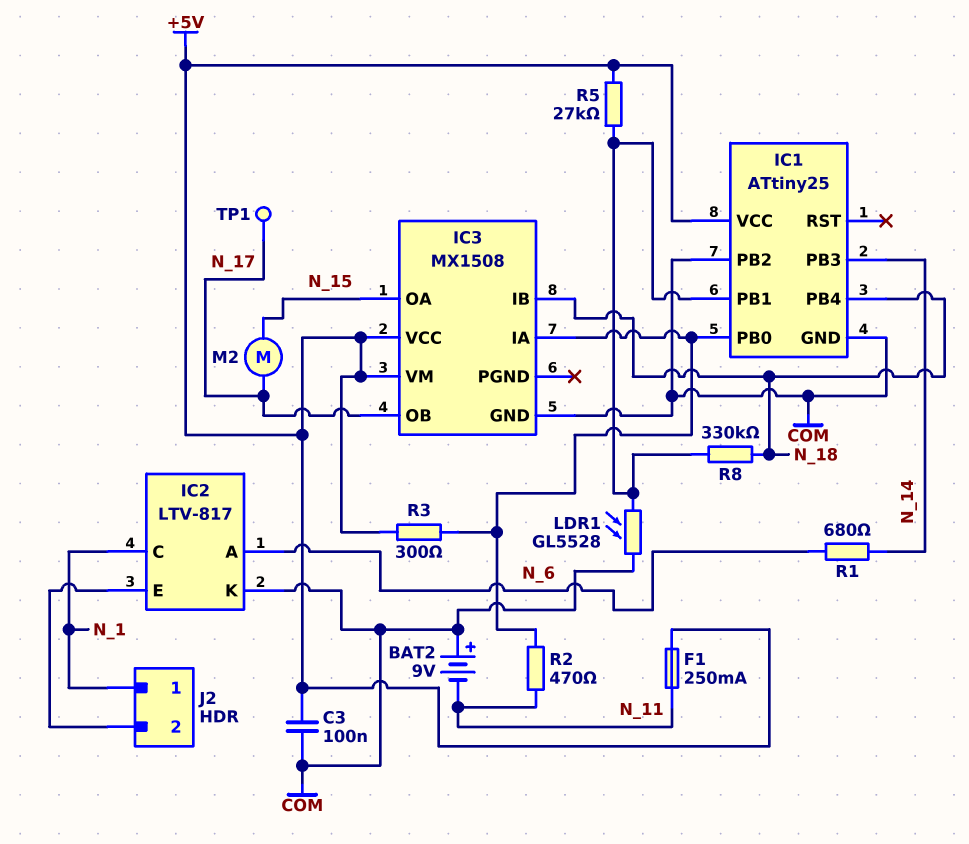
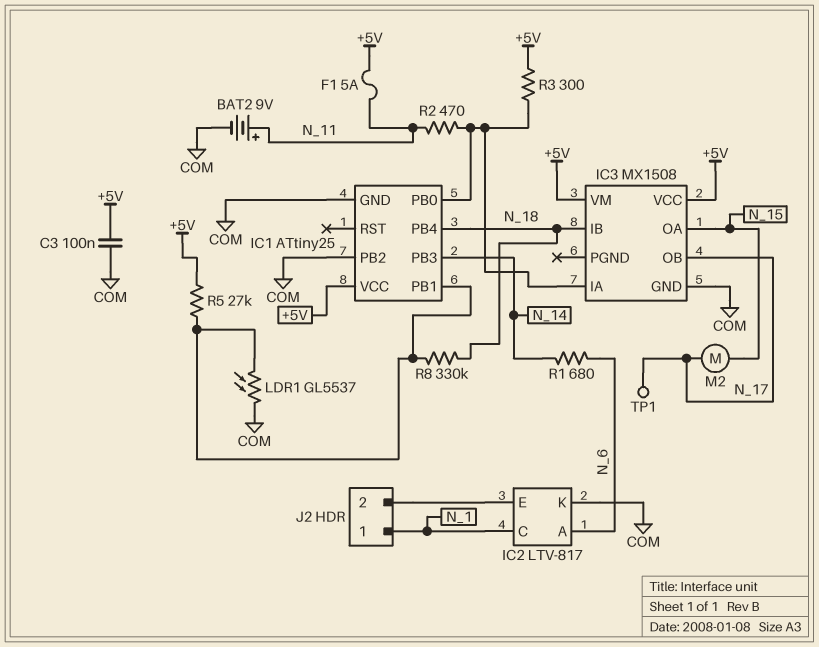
BAT2: 9V (plus COM, minus N_11) -> 9V (plus N_11, minus COM)
F1: 250mA (+5V, N_11) -> 5A (+5V, N_11)
LDR1: GL5528 (COM, IC1/PB1) -> GL5537 (COM, IC1/PB1)

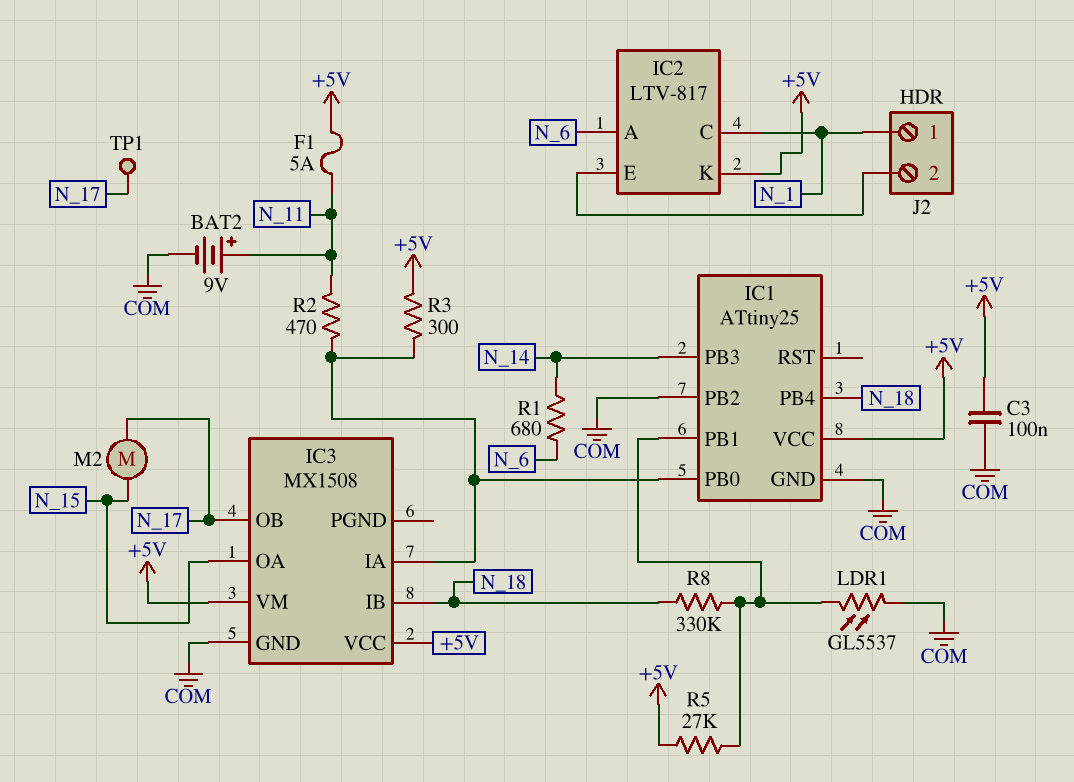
IC2 pin K: COM -> +5V

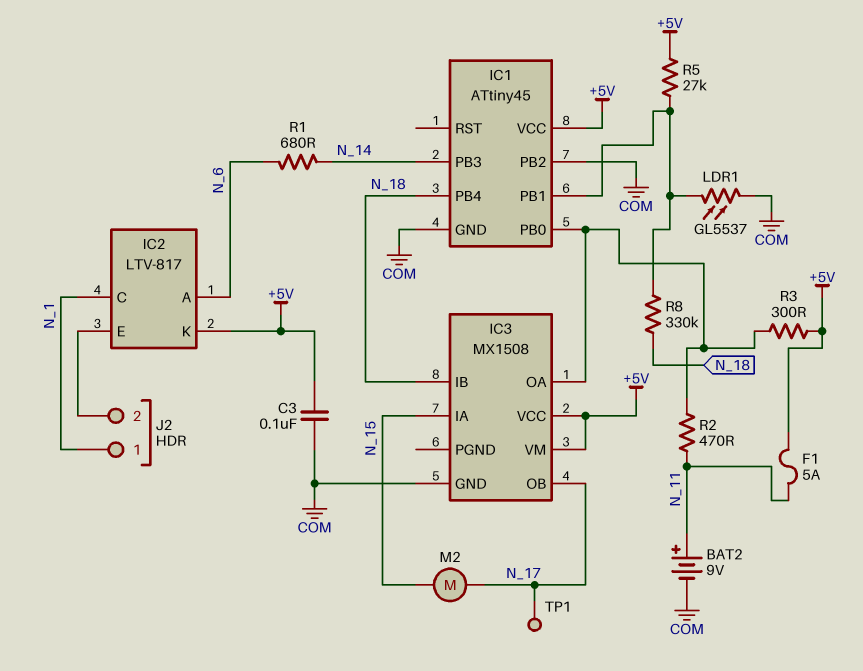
IC1: ATtiny25 -> ATtiny45
IC3 pin IA: IC1/PB0 -> N_15
IC3 pin OA: N_15 -> IC1/PB0

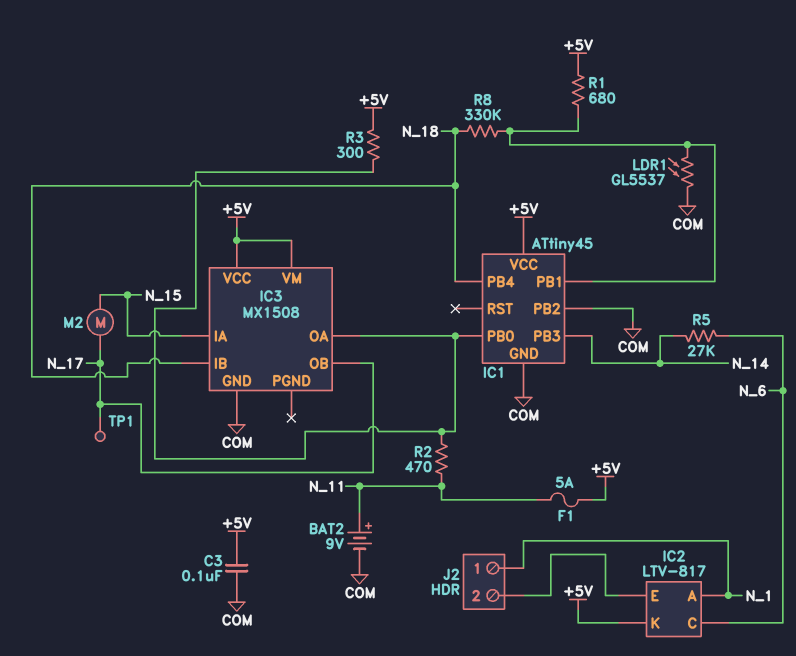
IC2 pin A: N_6 -> N_1
IC2 pin C: N_1 -> N_6
R1: 680 (N_6, N_14) -> 680 (+5V, IC1/PB1)
R5: 27k (+5V, IC1/PB1) -> 27k (N_6, N_14)

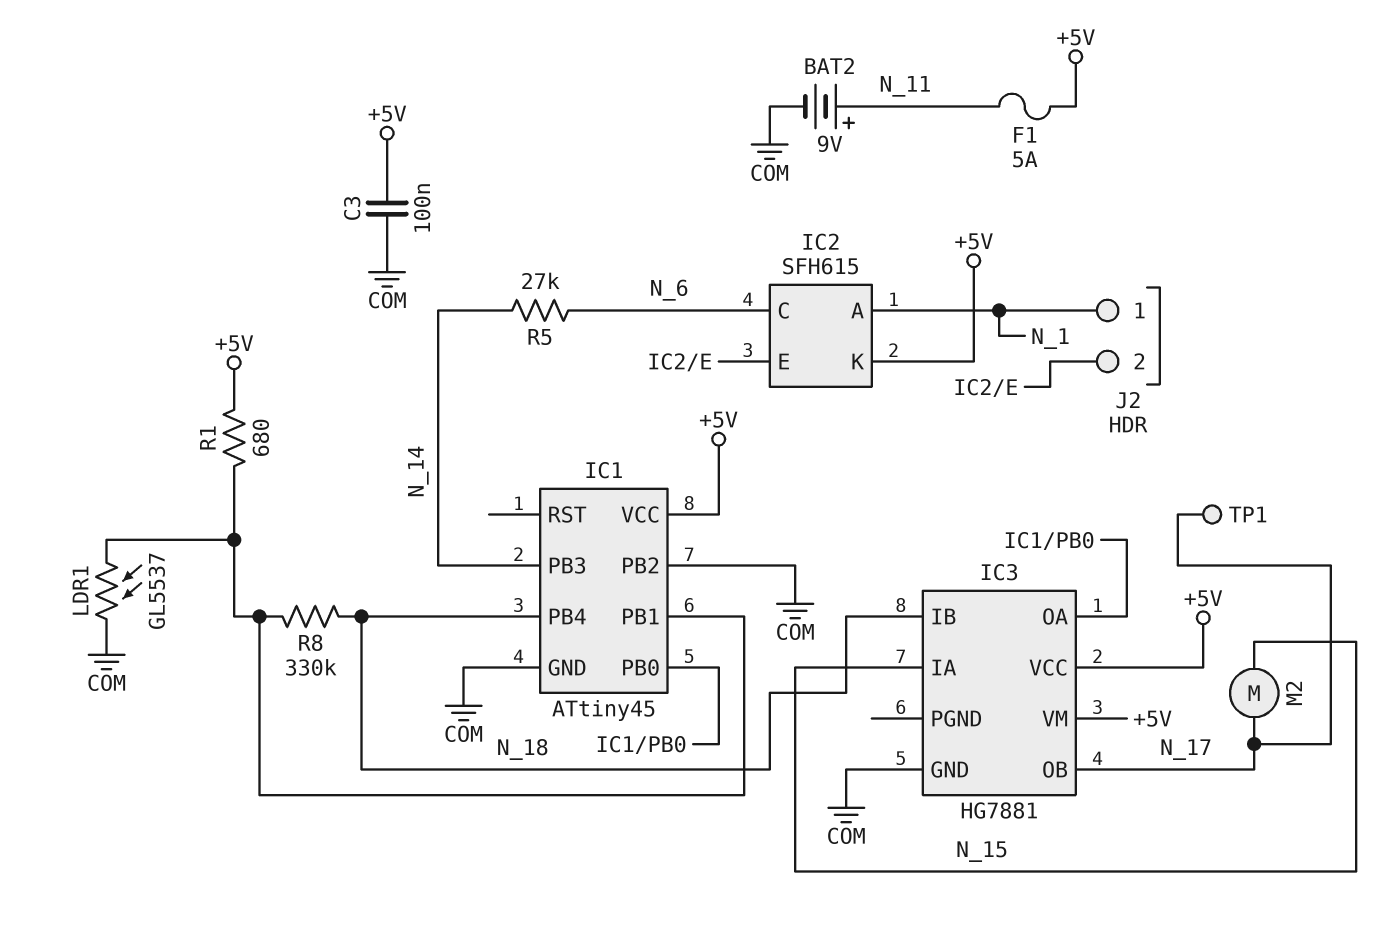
IC2: LTV-817 -> SFH615
IC3: MX1508 -> HG7881
R2: 470 (IC1/PB0, N_11) -> none
R3: 300 (+5V, IC1/PB0) -> none

